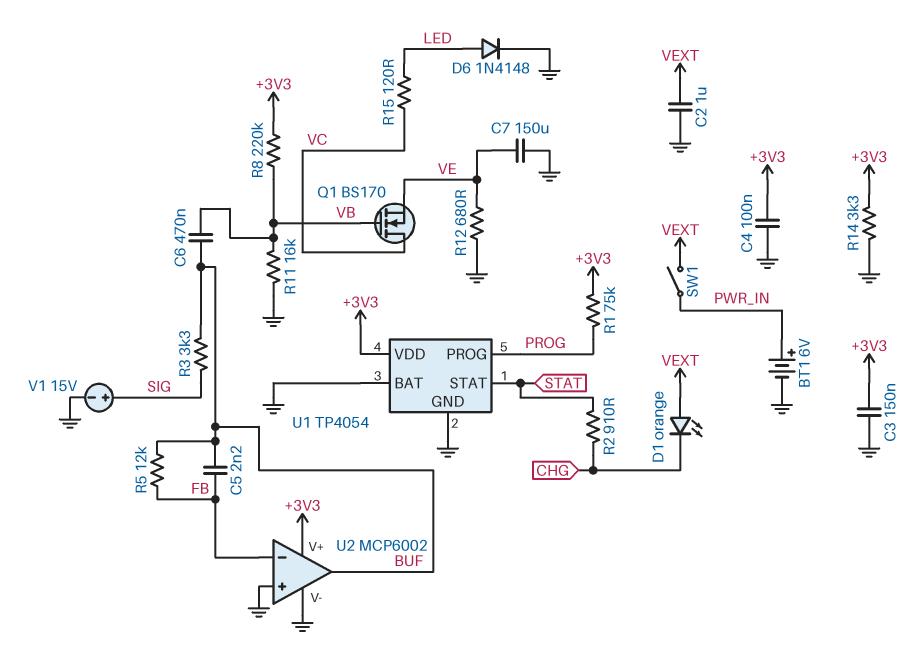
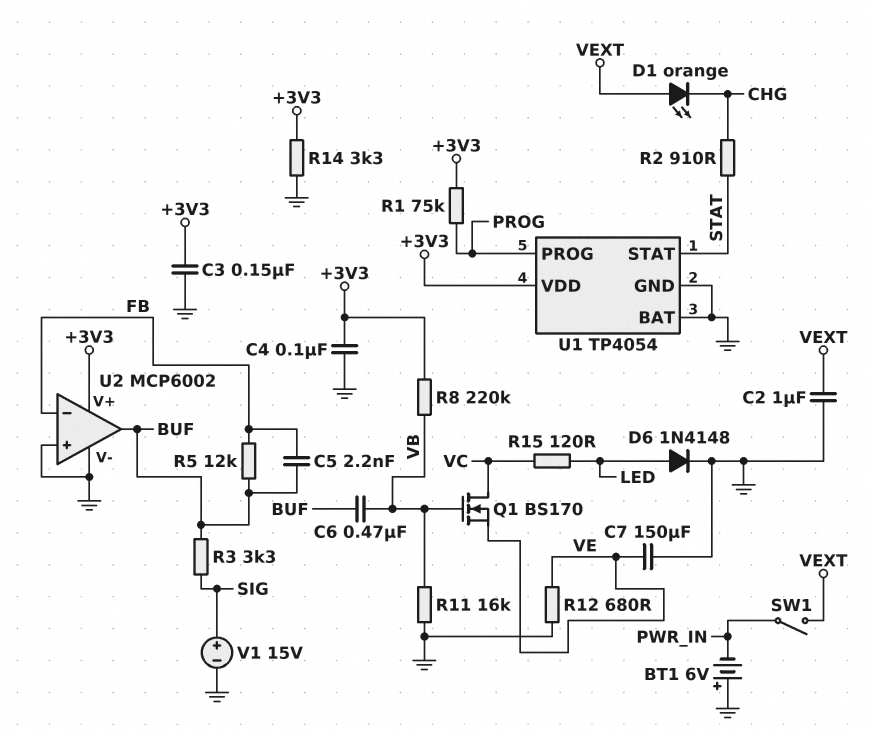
BT1: 6V (plus PWR_IN, minus GND) -> 6V (plus GND, minus PWR_IN)

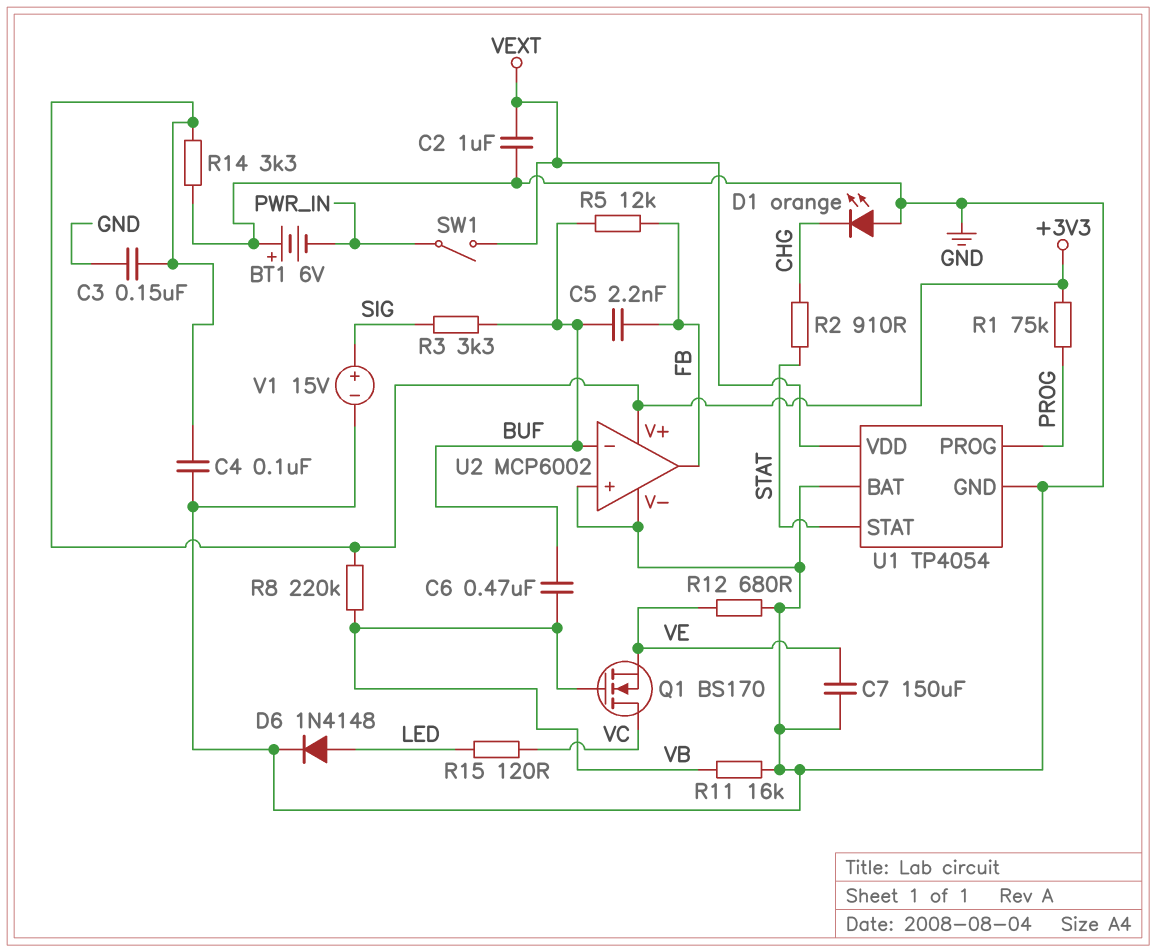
D1: LED orange (A VEXT, K CHG) -> LED orange (A GND, K CHG)
U1 pin VDD: +3V3 -> VEXT
U2 pin in-: FB -> BUF
U2 pin out: BUF -> FB

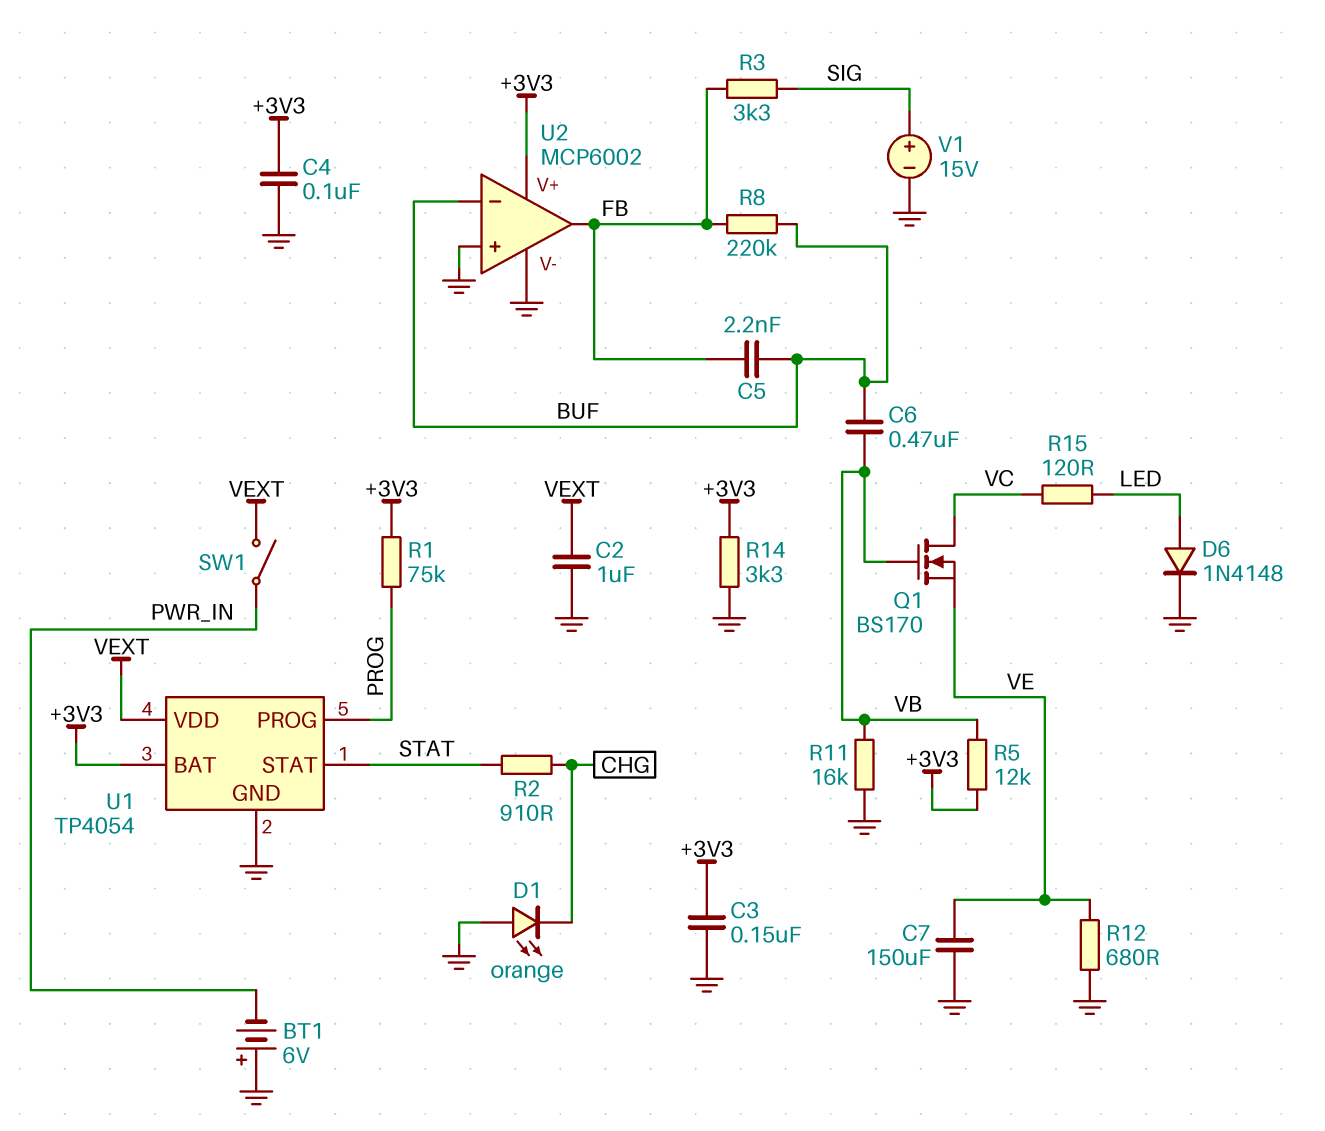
R3: 3.3k (BUF, SIG) -> 3.3k (FB, SIG)
R5: 12k (BUF, FB) -> 12k (+3V3, VB)
R8: 220k (+3V3, VB) -> 220k (BUF, FB)
U1 pin BAT: GND -> +3V3

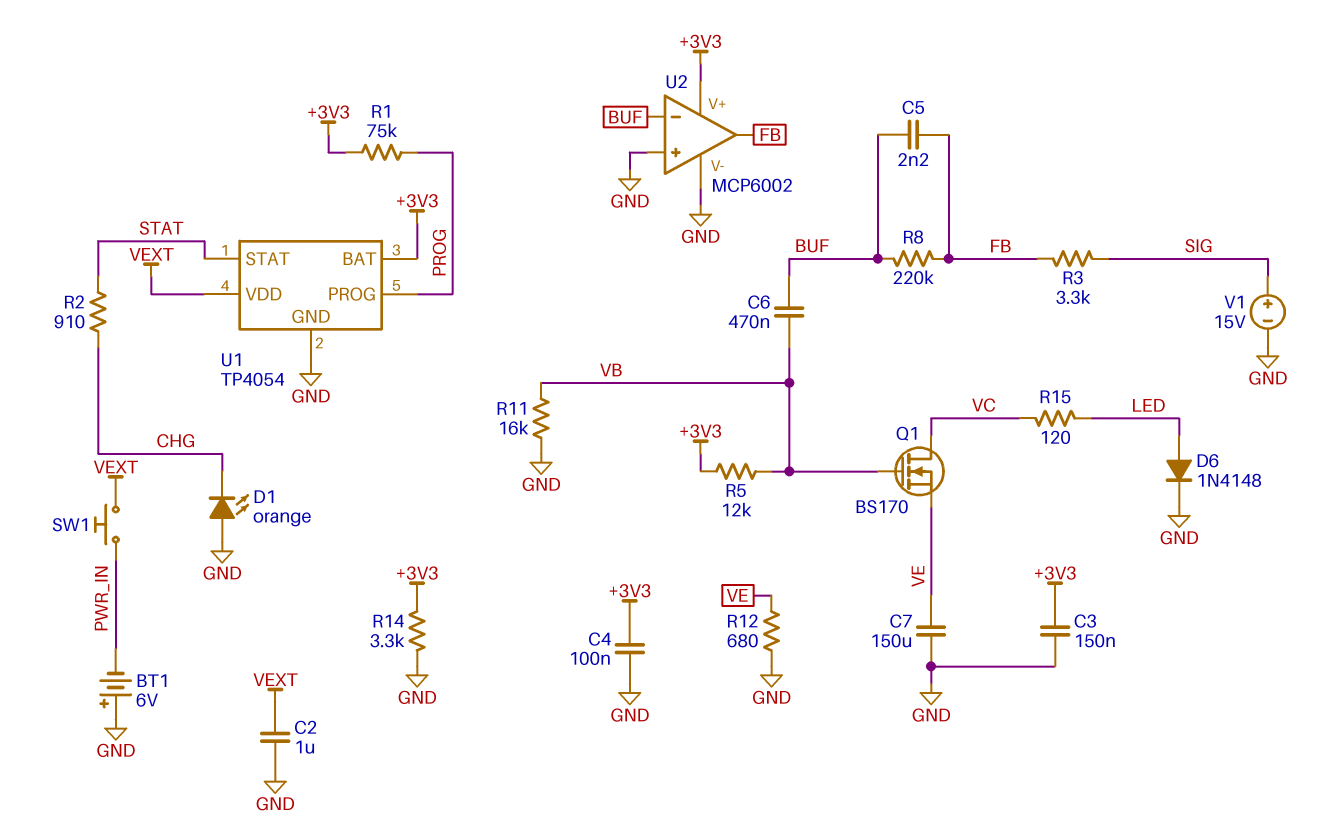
SW1: switch (PWR_IN, VEXT) -> button (PWR_IN, VEXT)

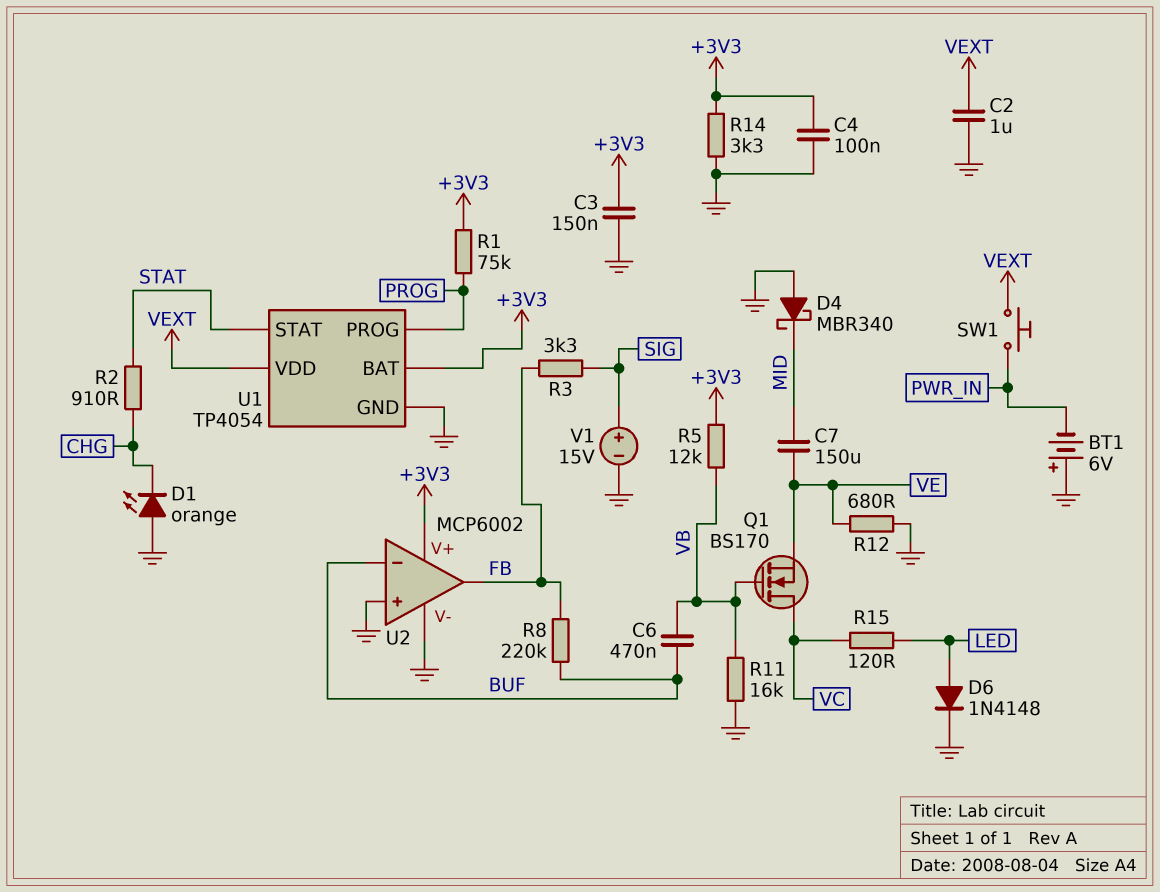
C5: 2.2nF (BUF, FB) -> none
C7: 150uF (GND, VE) -> 150uF (MID, VE)
D4: none -> schottky MBR340 (A GND, K MID)

